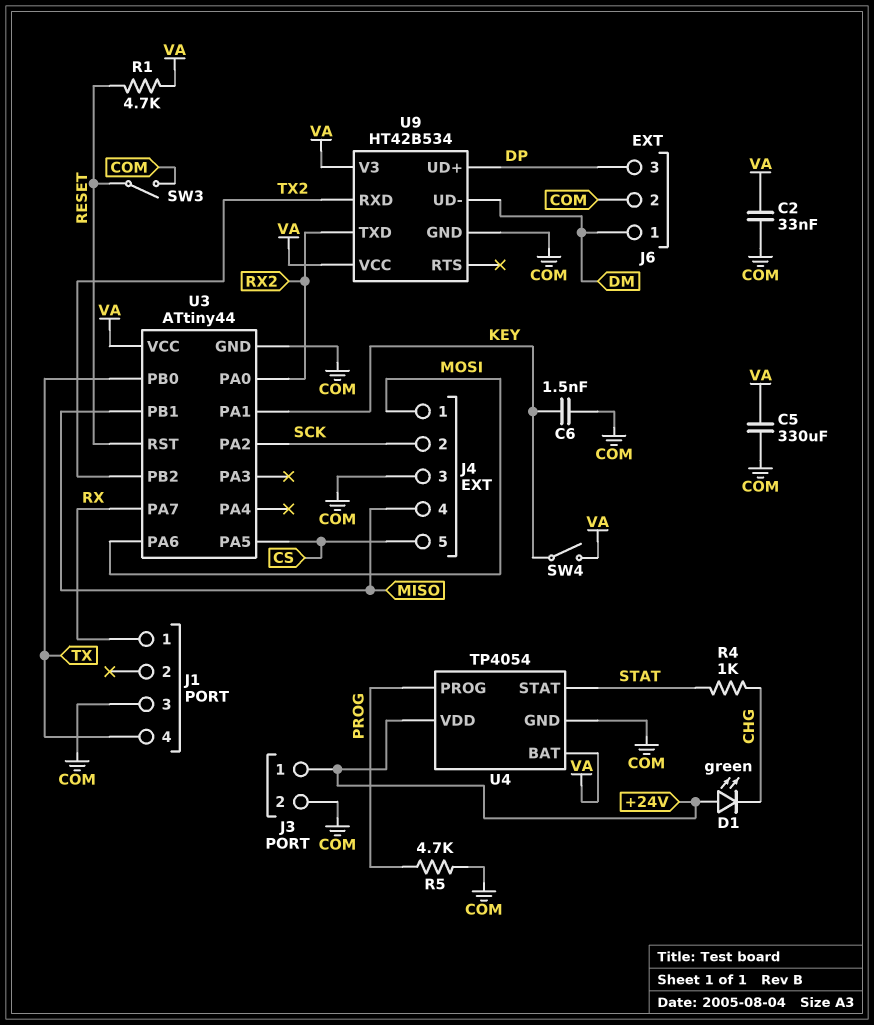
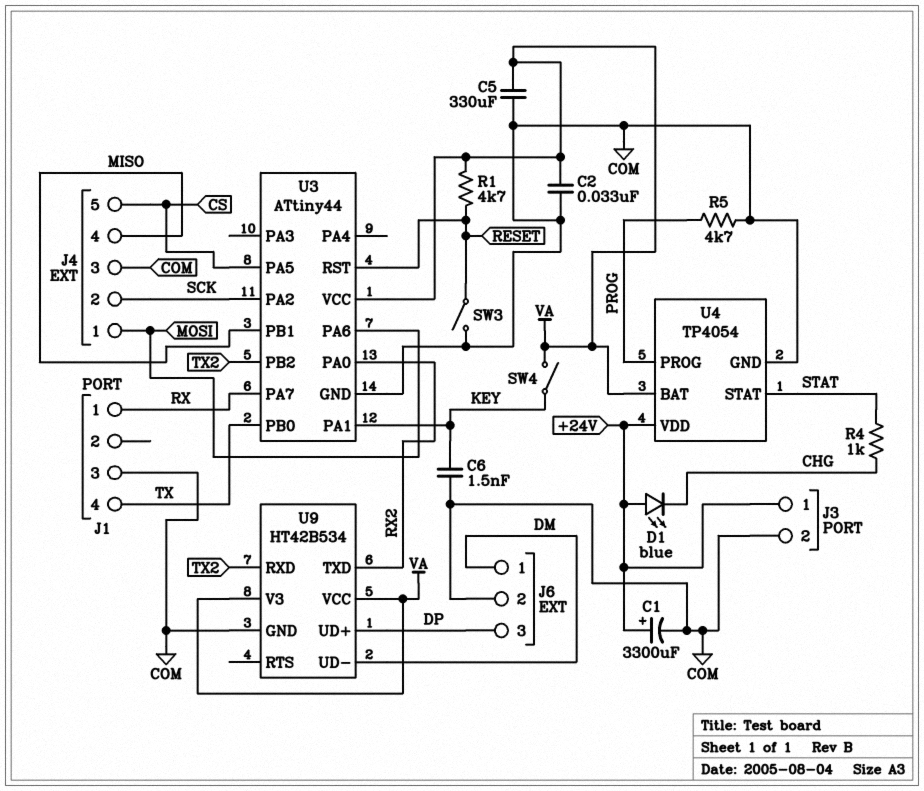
C1: none -> 3300uF (plus +24V, minus COM)
D1: LED green (A +24V, K CHG) -> LED blue (A +24V, K CHG)

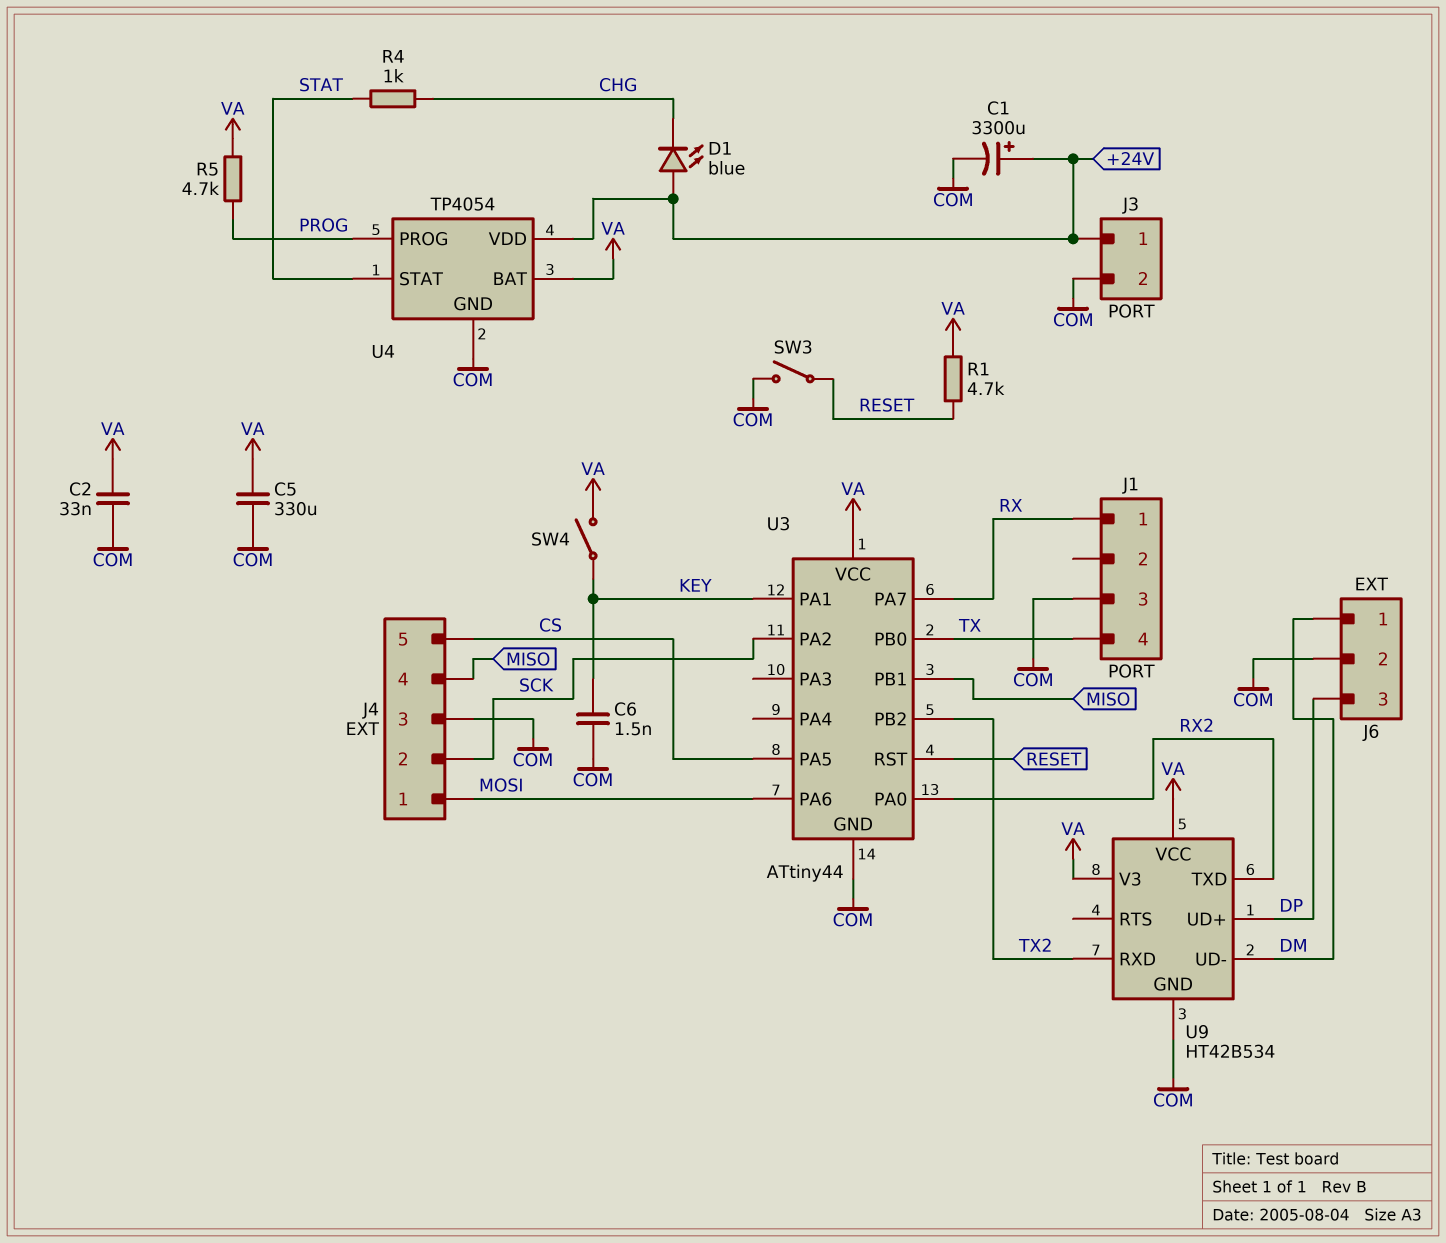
R5: 4.7k (COM, PROG) -> 4.7k (PROG, VA)

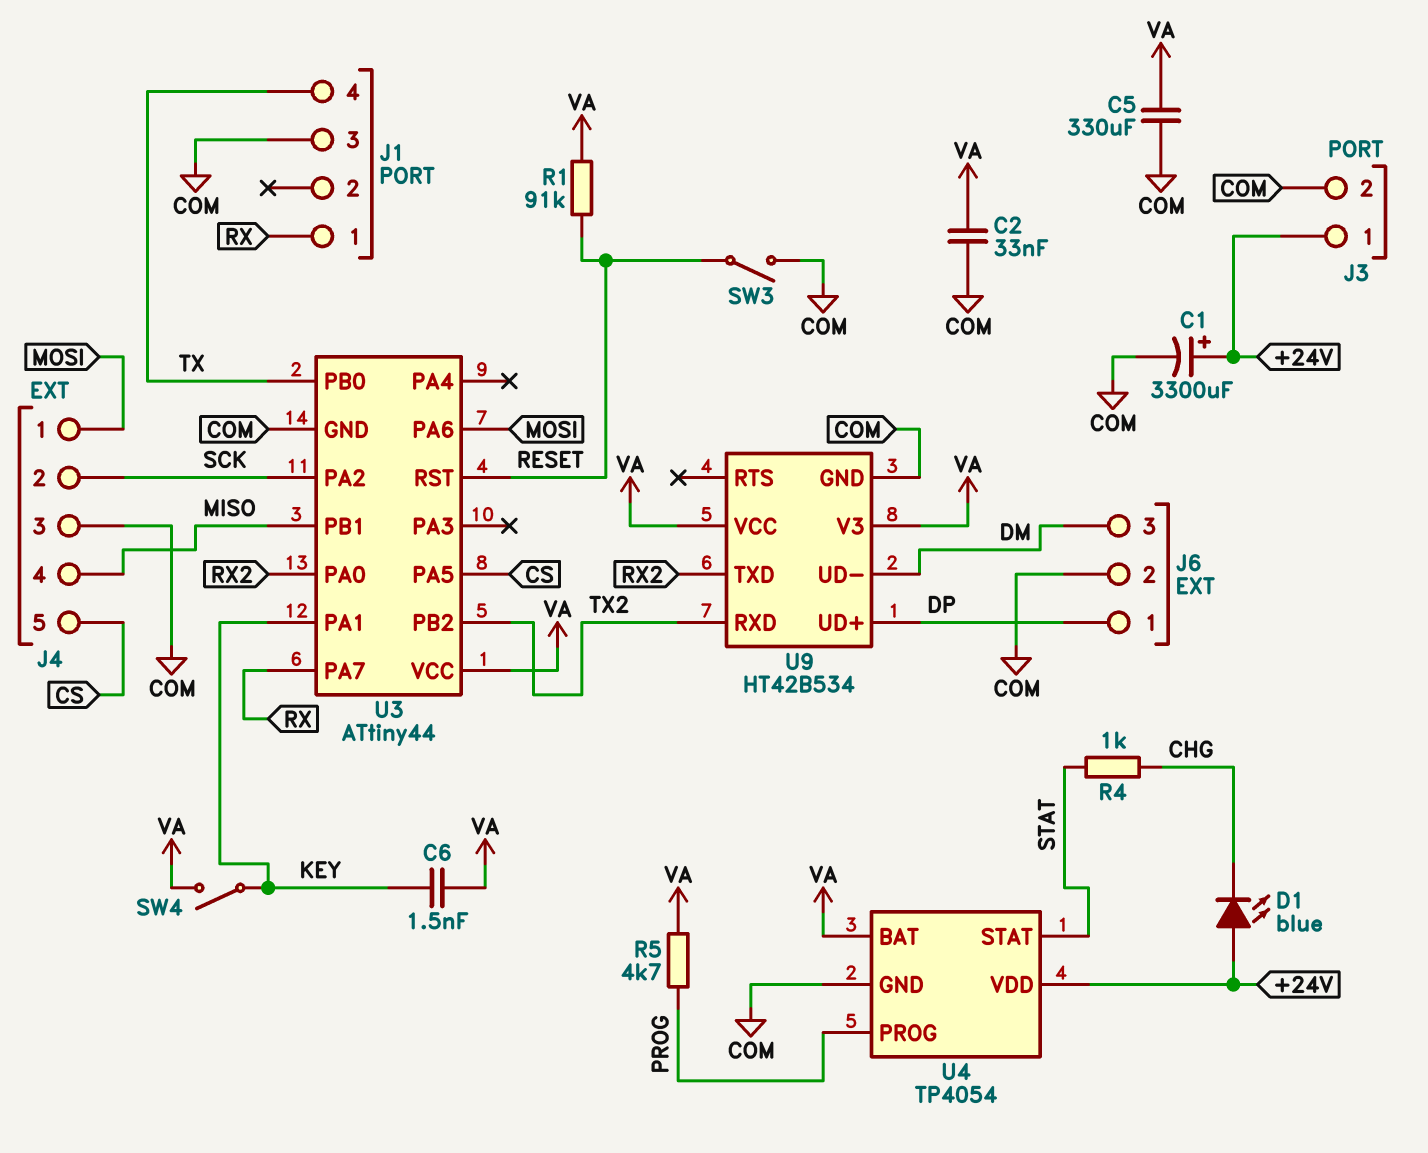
C6: 1.5nF (COM, KEY) -> 1.5nF (KEY, VA)
J6 pin 1: DM -> DP
J6 pin 3: DP -> DM
R1: 4.7k (RESET, VA) -> 91k (RESET, VA)

